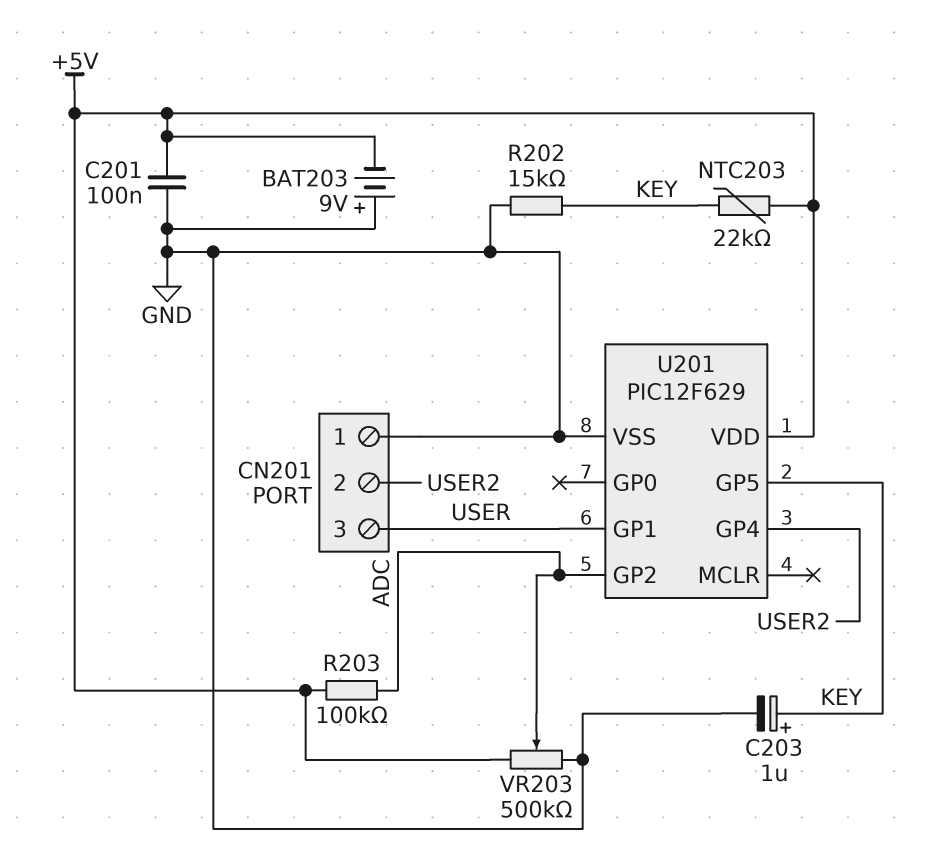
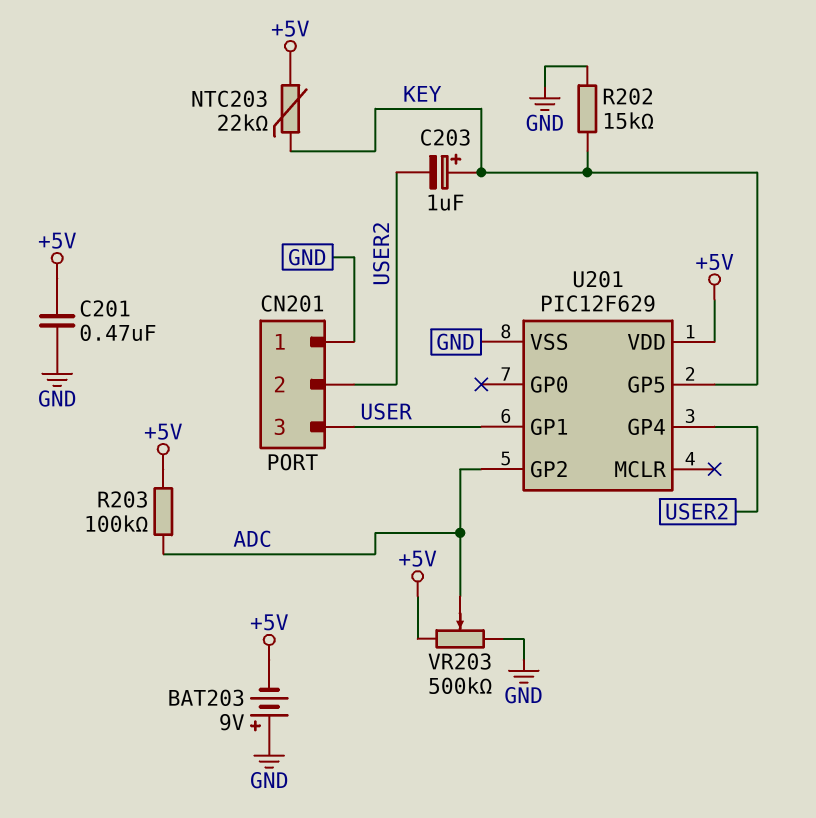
C201: 100nF (+5V, GND) -> 470nF (+5V, GND)
C203: 1uF (plus KEY, minus GND) -> 1uF (plus KEY, minus USER2)

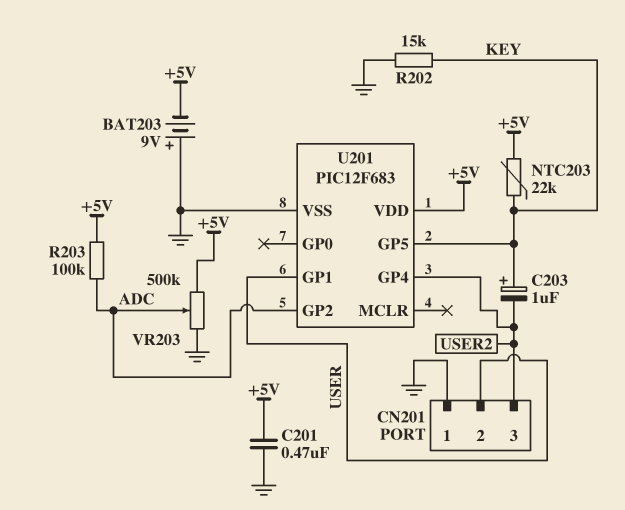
CN201 pin 2: USER2 -> USER
CN201 pin 3: USER -> USER2
U201: PIC12F629 -> PIC12F683

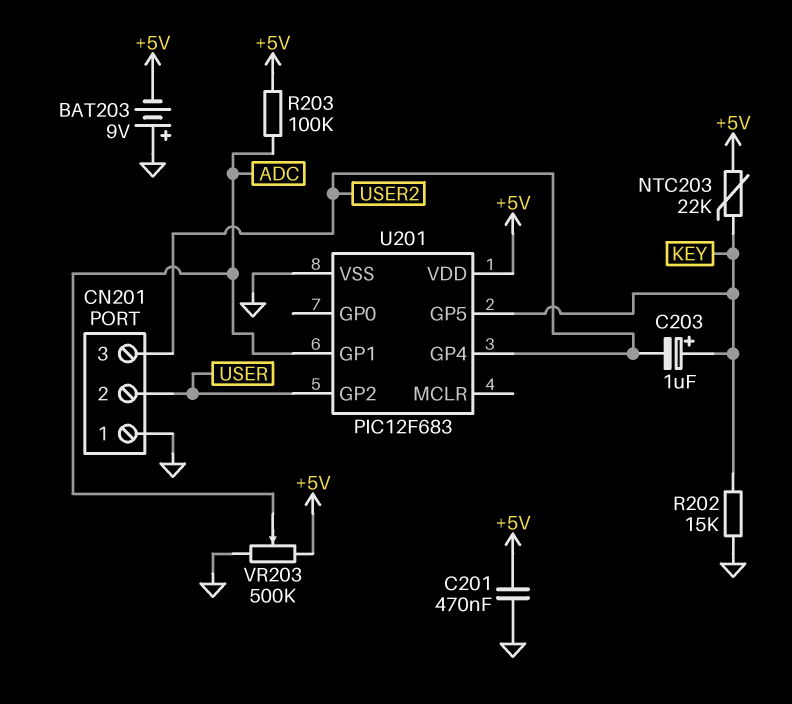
U201 pin GP1: USER -> ADC
U201 pin GP2: ADC -> USER

